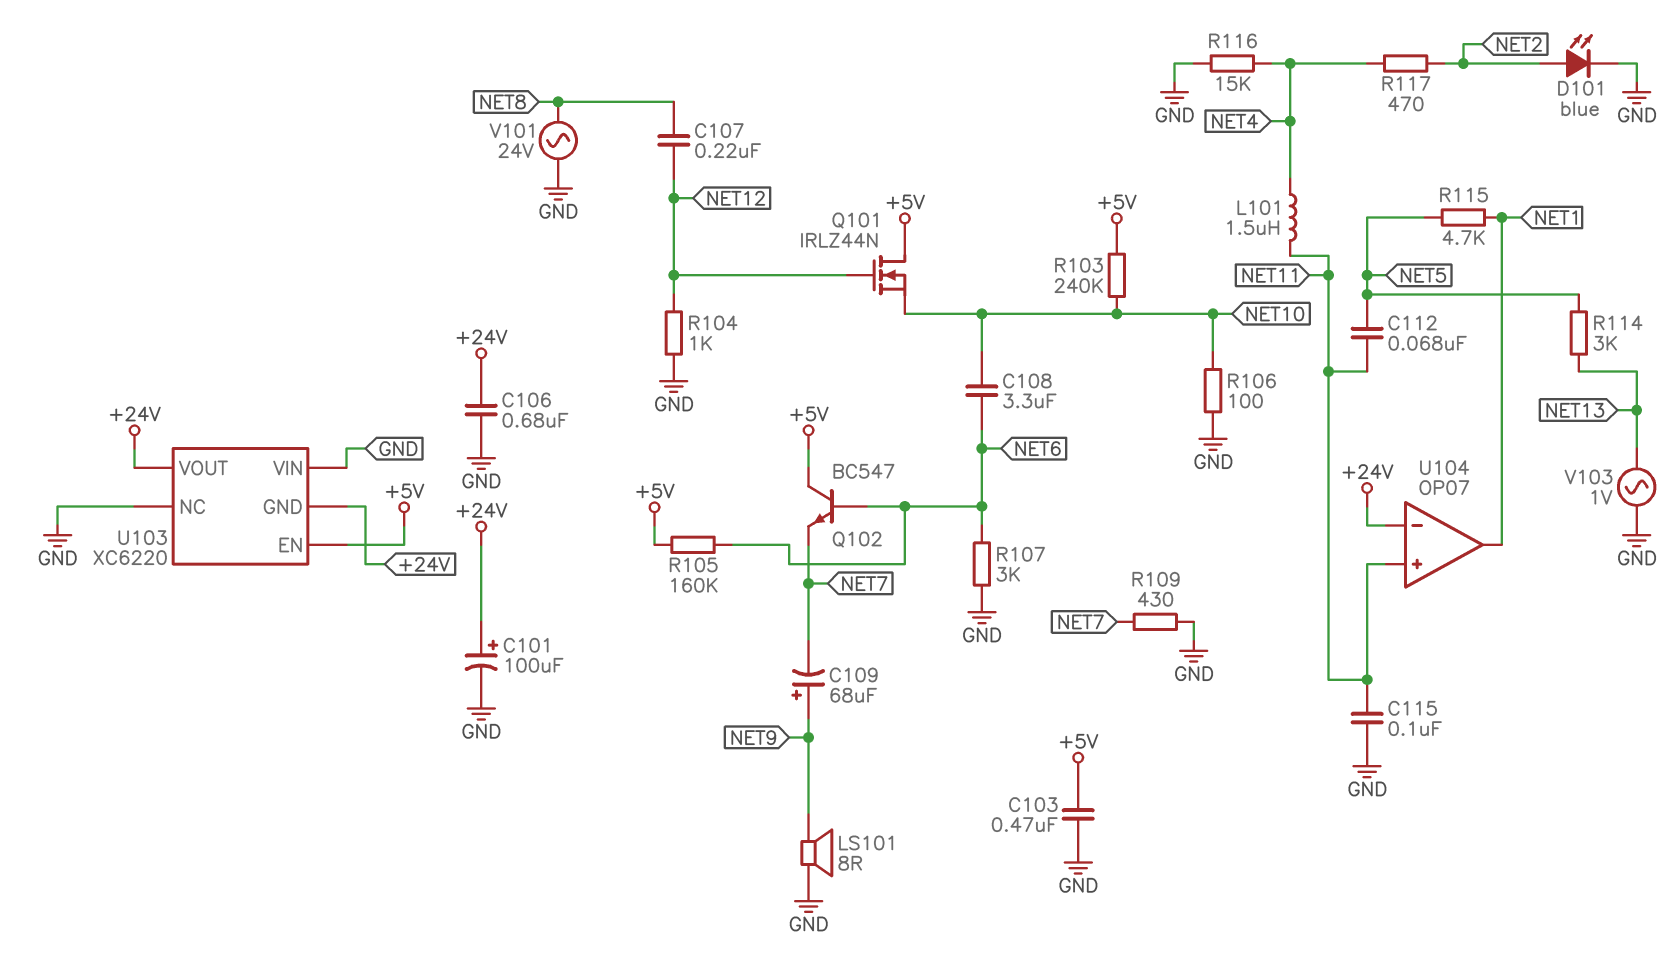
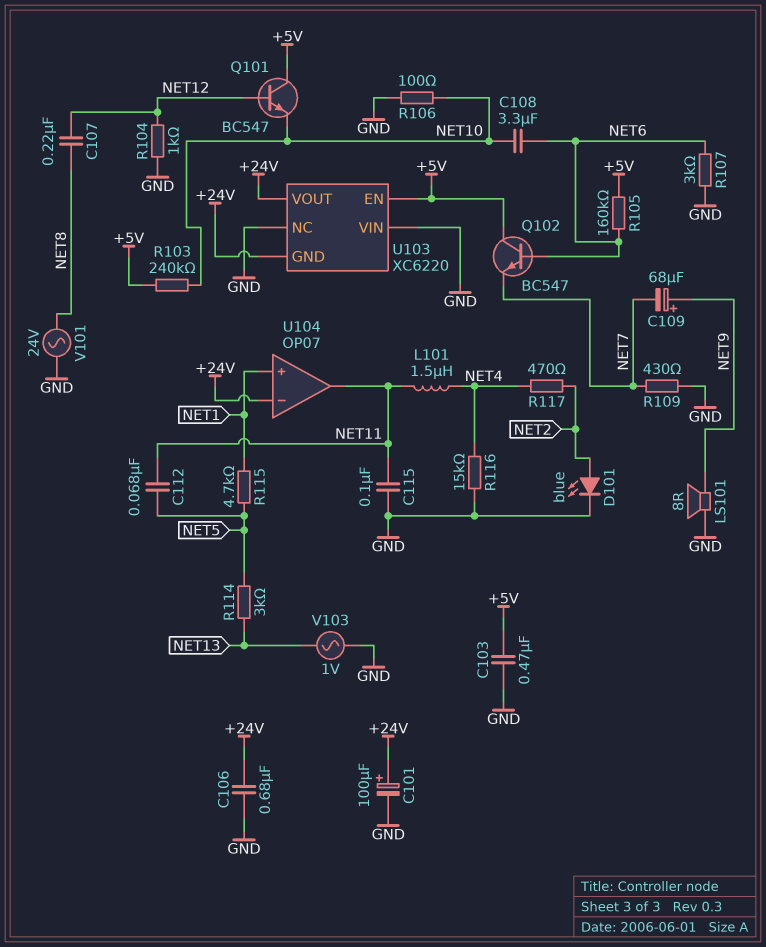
Q101: NMOS IRLZ44N (G NET12, D +5V, S NET10) -> NPN BC547 (B NET12, C +5V, E NET10)
U104 pin in+: NET11 -> NET1
U104 pin out: NET1 -> NET11

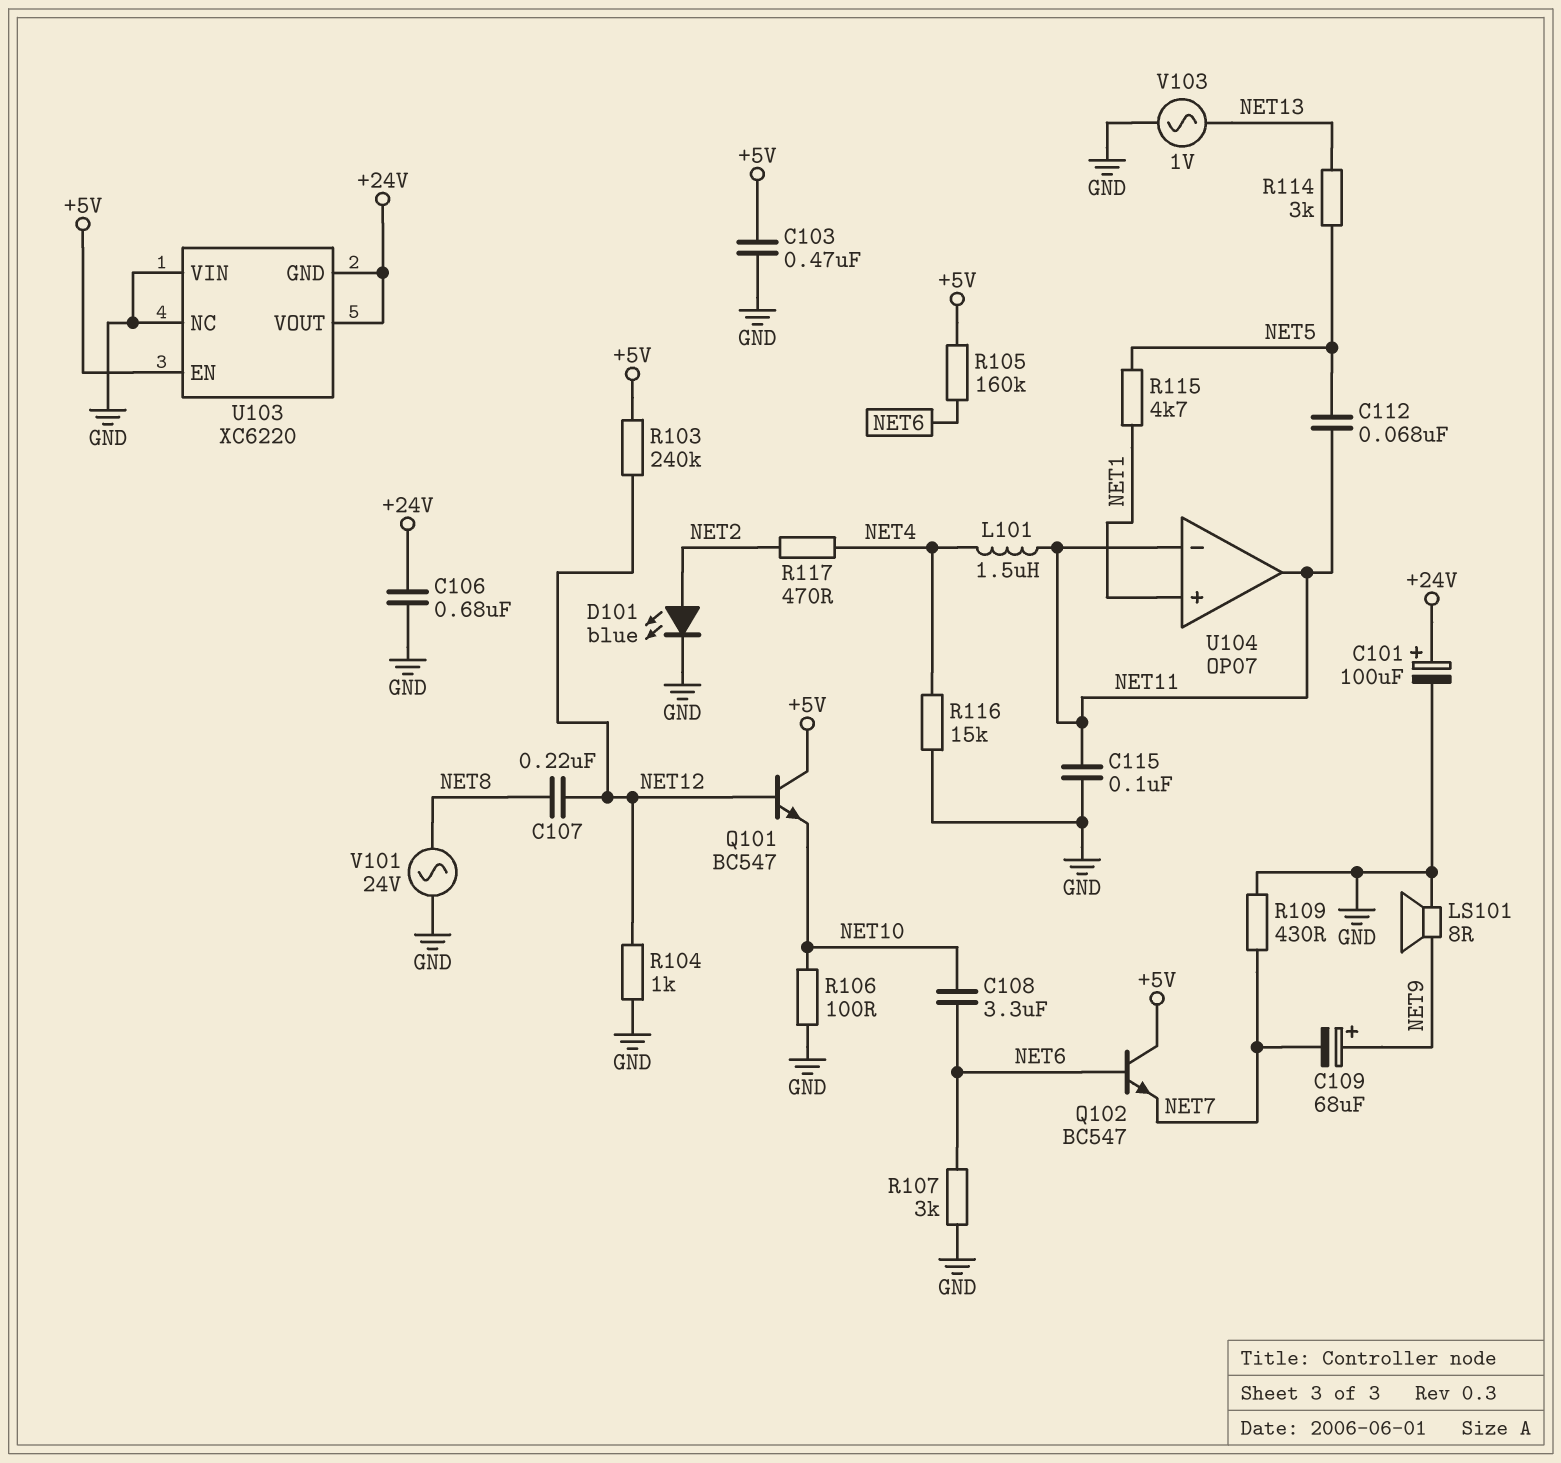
R103: 240k (+5V, NET10) -> 240k (+5V, NET12)
U104 pin in-: +24V -> NET11

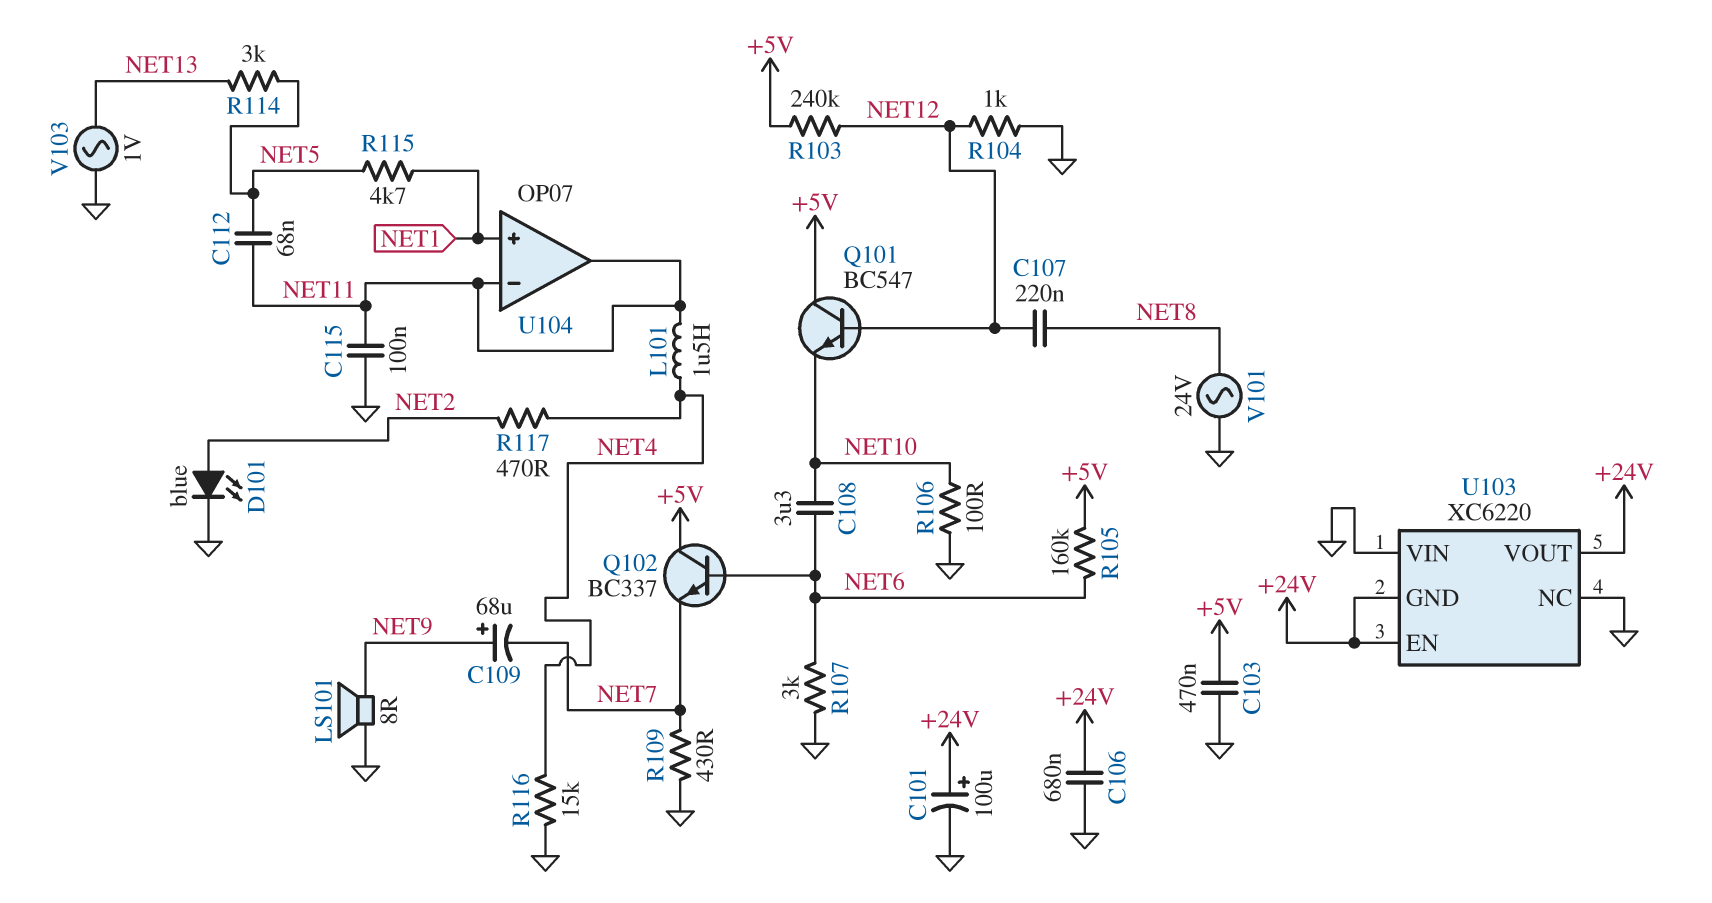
Q102: NPN BC547 (B NET6, C +5V, E NET7) -> NPN BC337 (B NET6, C +5V, E NET7)
U103 pin EN: +5V -> +24V

